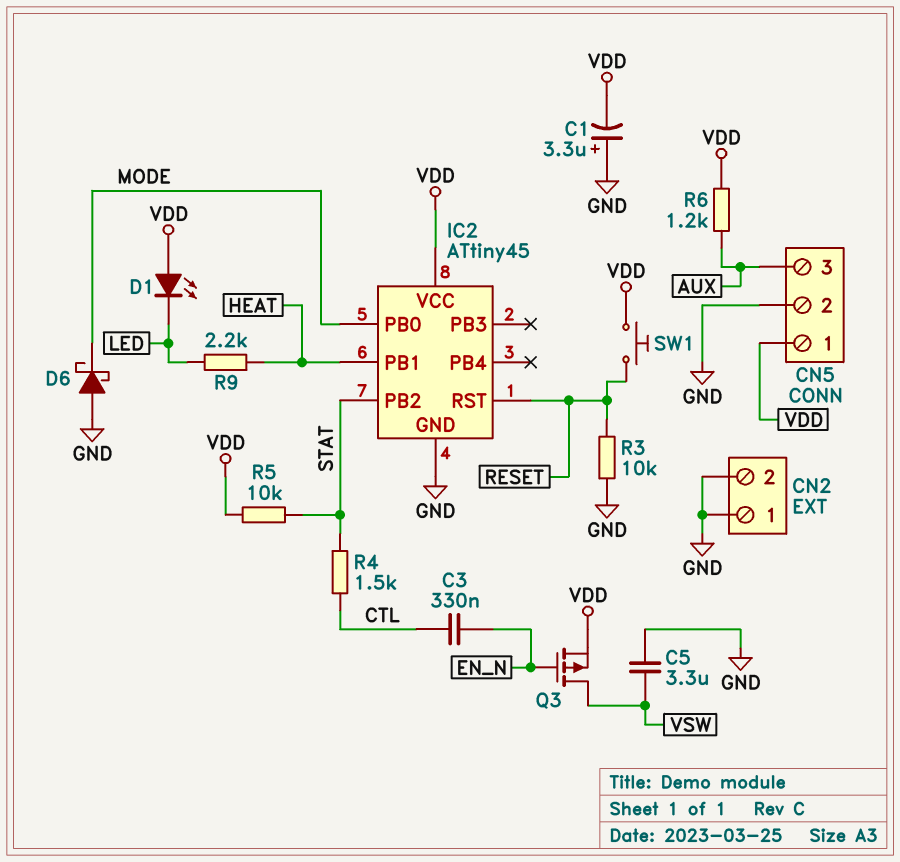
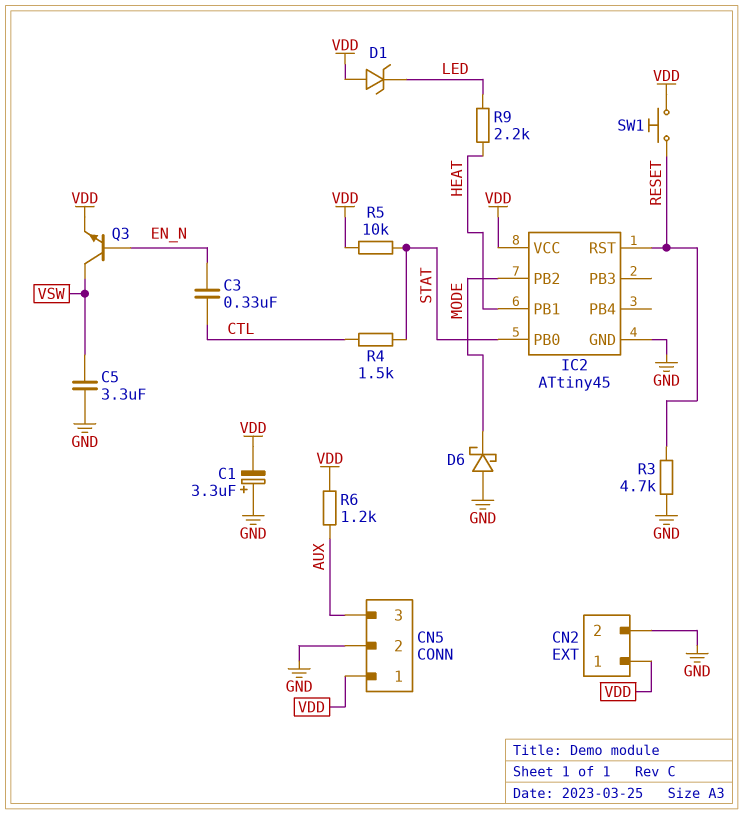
CN2 pin 1: GND -> VDD
D1: LED (A VDD, K LED) -> zener (A VDD, K LED)
IC2 pin PB0: MODE -> STAT
IC2 pin PB2: STAT -> MODE
Q3: PMOS (G EN_N, D VSW, S VDD) -> NPN (B EN_N, C VSW, E VDD)
R3: 10k (GND, RESET) -> 4.7k (GND, RESET)

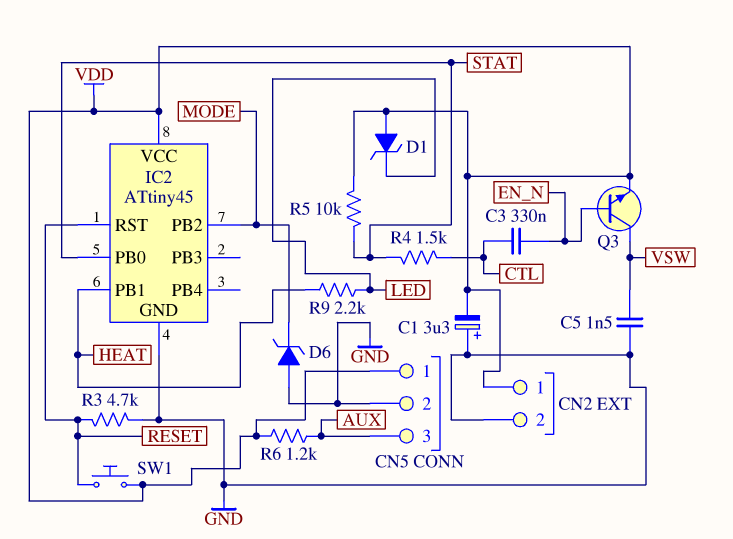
C5: 3.3uF (GND, VSW) -> 1.5nF (GND, VSW)
D6: schottky (A GND, K MODE) -> zener (A GND, K MODE)

